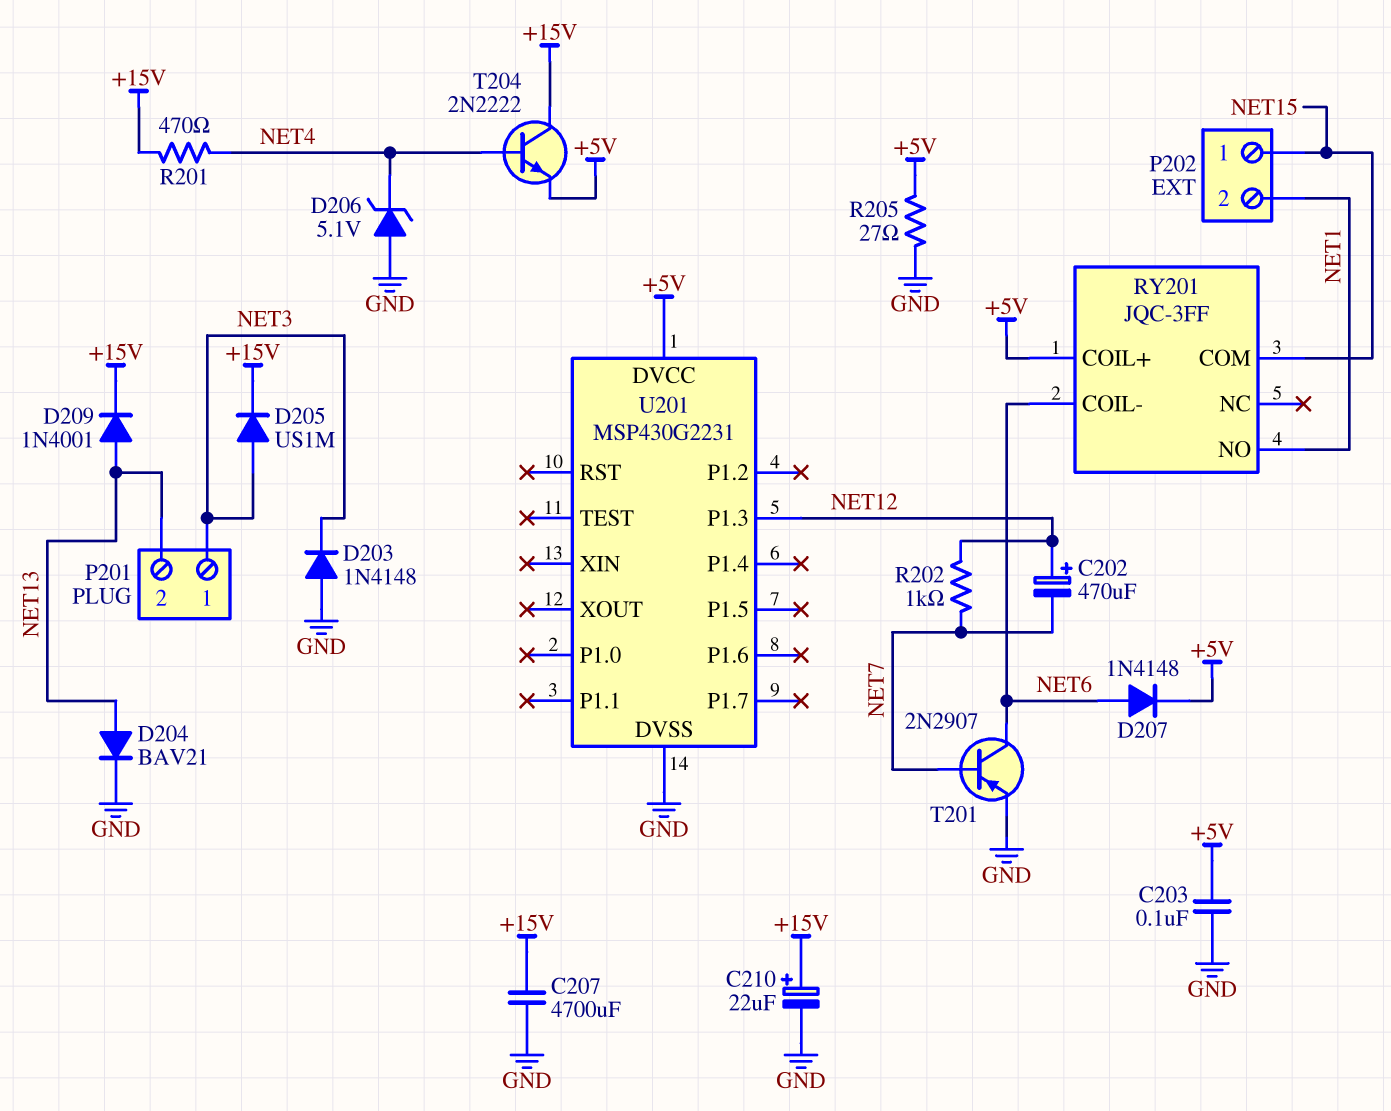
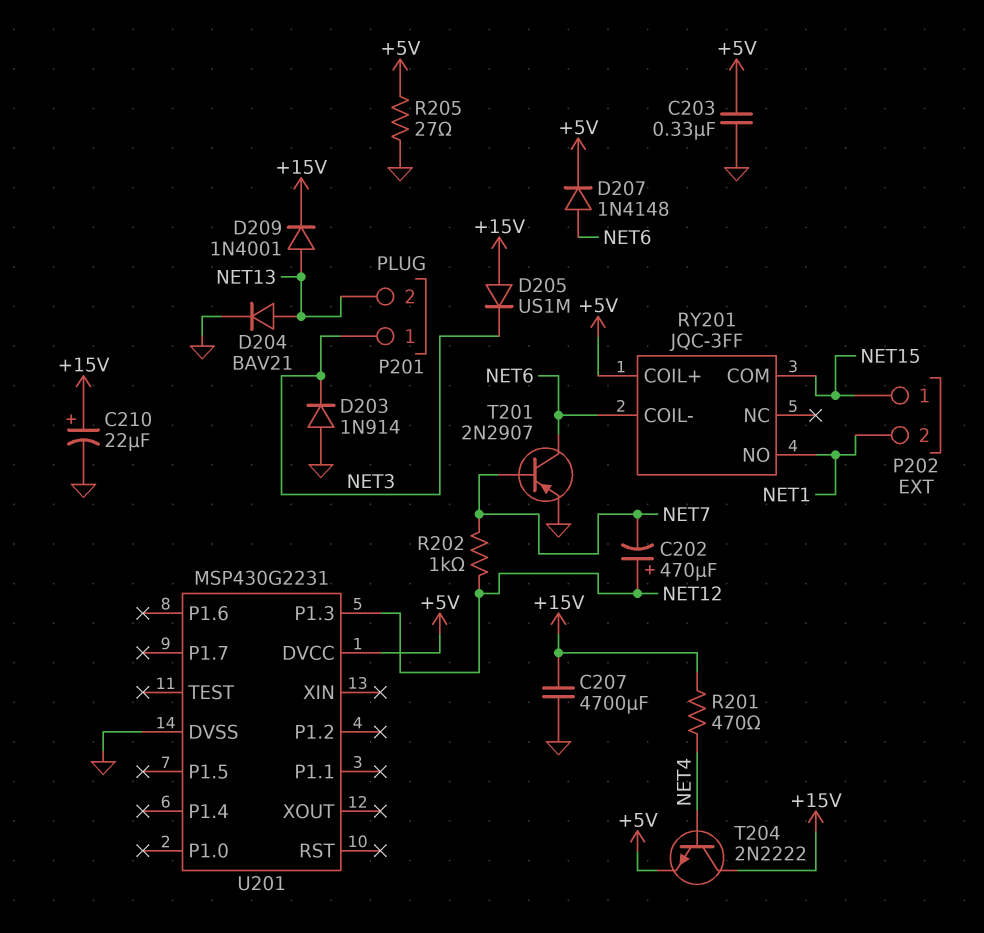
C203: 100nF (+5V, GND) -> 330nF (+5V, GND)
D203: diode 1N4148 (A GND, K NET3) -> diode 1N914 (A GND, K NET3)
D205: diode US1M (A NET3, K +15V) -> diode US1M (A +15V, K NET3)
D206: zener 5.1V (A GND, K NET4) -> none

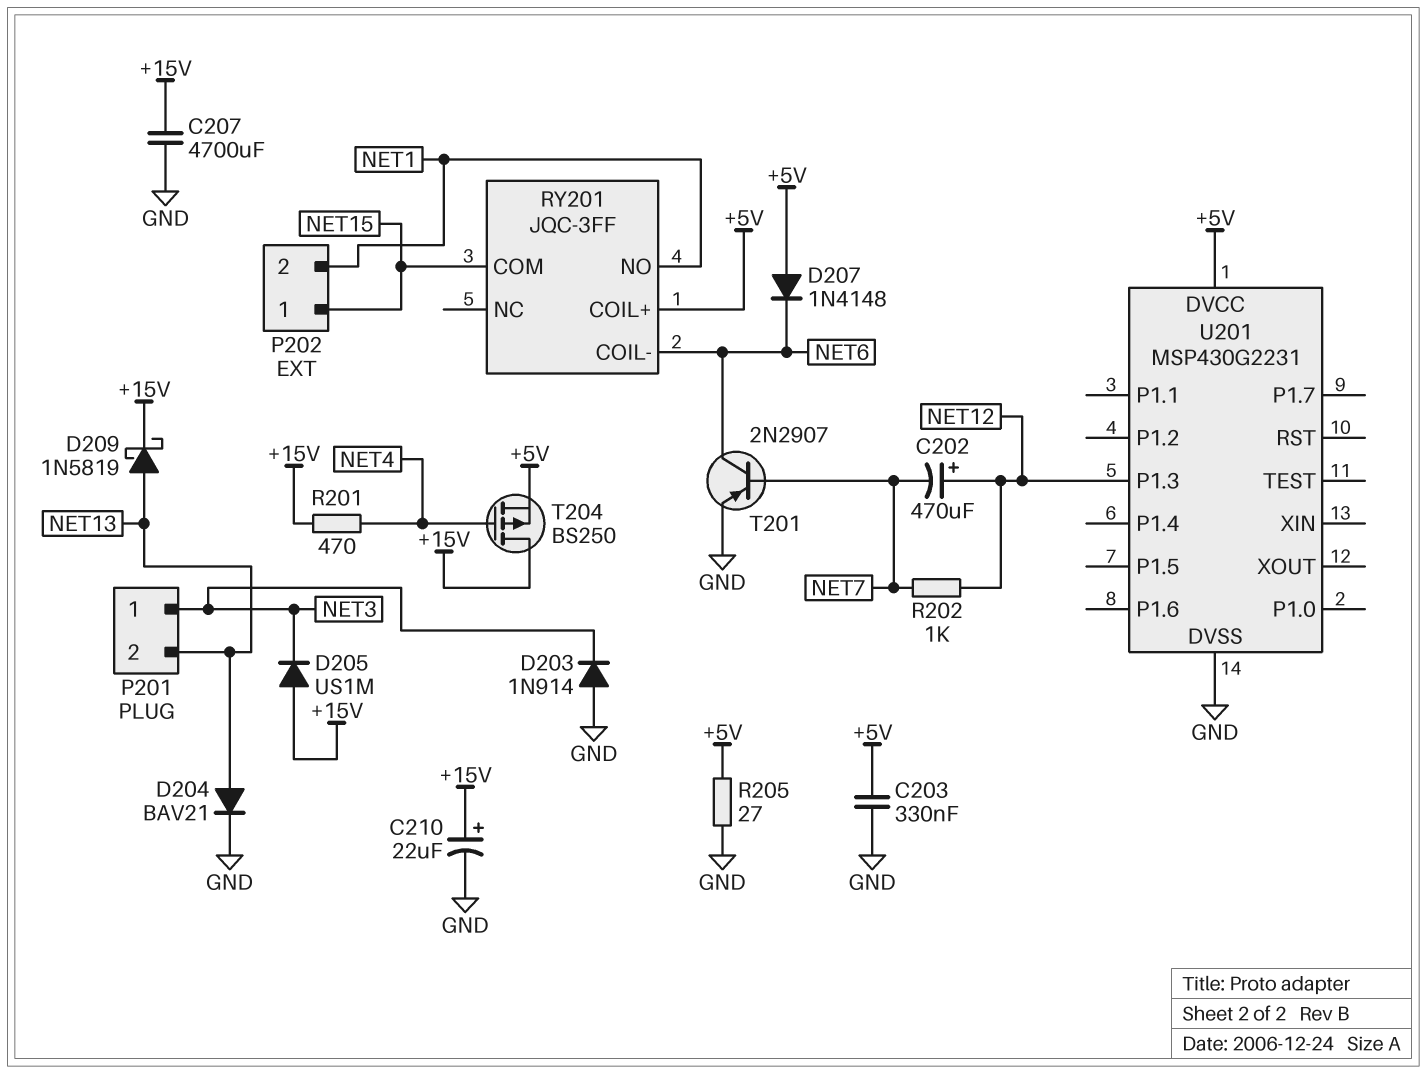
D207: diode 1N4148 (A NET6, K +5V) -> diode 1N4148 (A +5V, K NET6)
D209: diode 1N4001 (A NET13, K +15V) -> schottky 1N5819 (A NET13, K +15V)
T204: NPN 2N2222 (B NET4, C +15V, E +5V) -> PMOS BS250 (G NET4, D +15V, S +5V)

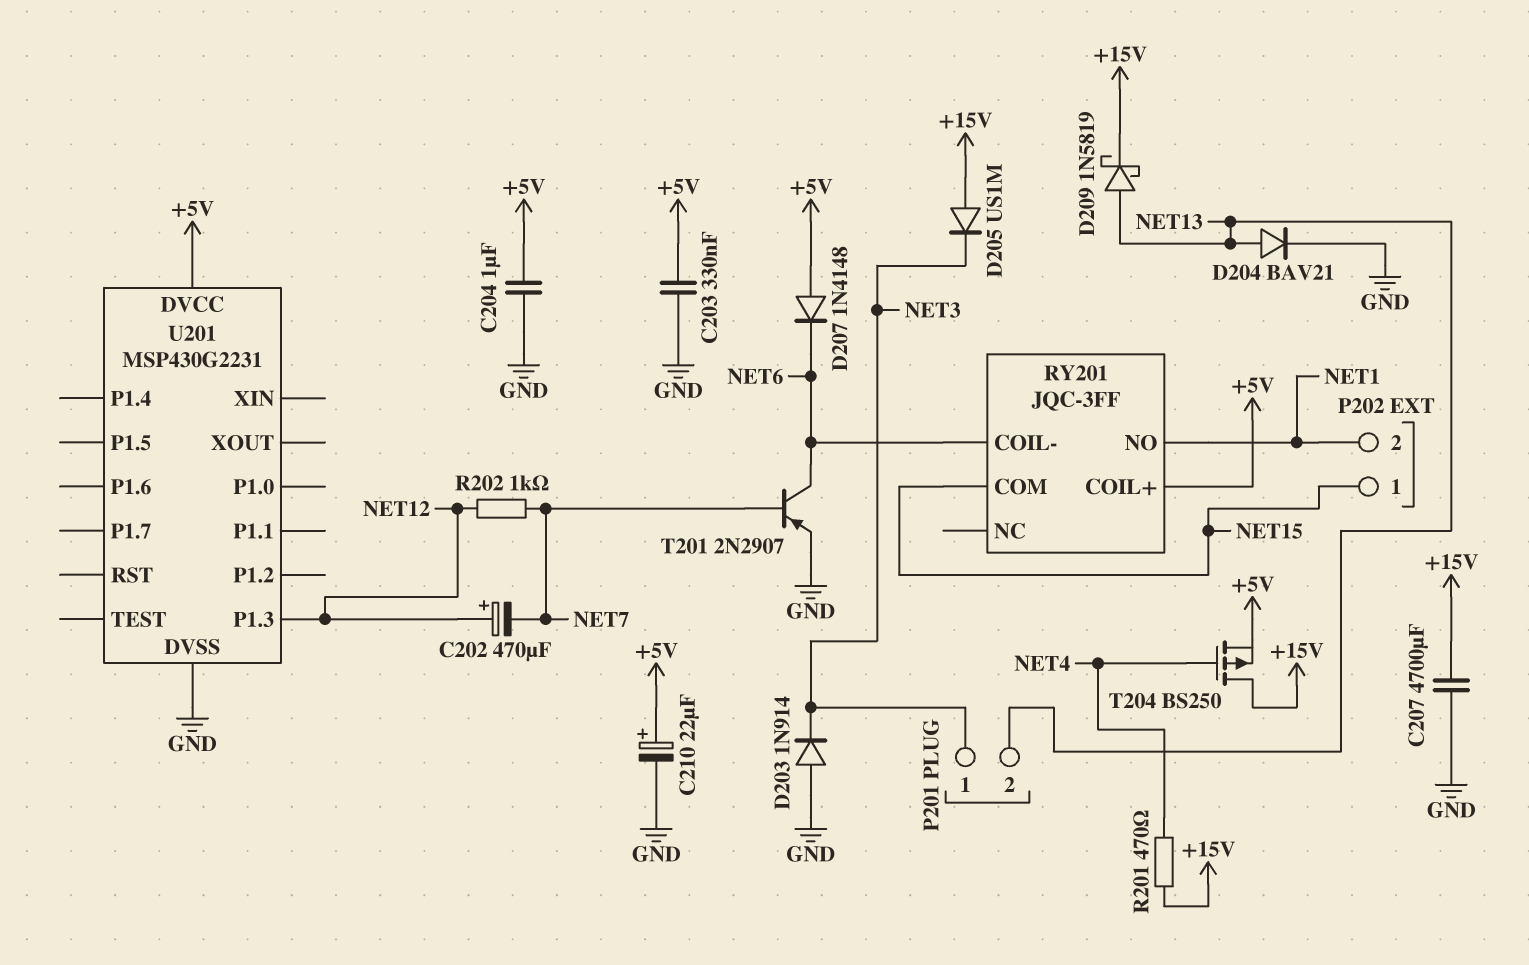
C204: none -> 1uF (+5V, GND)
C210: 22uF (plus +15V, minus GND) -> 22uF (plus +5V, minus GND)
R205: 27 (+5V, GND) -> none

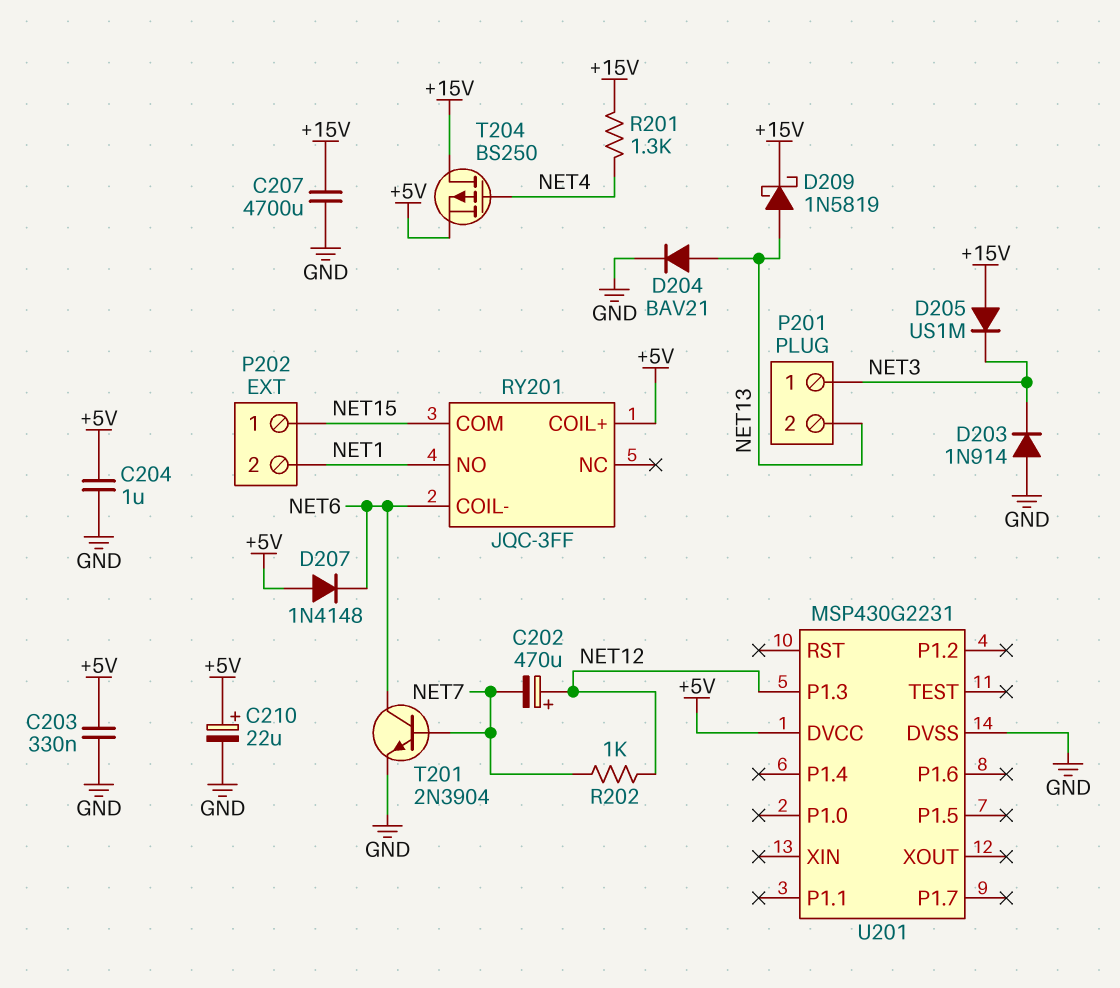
R201: 470 (+15V, NET4) -> 1.3k (+15V, NET4)
T201: PNP 2N2907 (B NET7, C NET6, E GND) -> NPN 2N3904 (B NET7, C NET6, E GND)

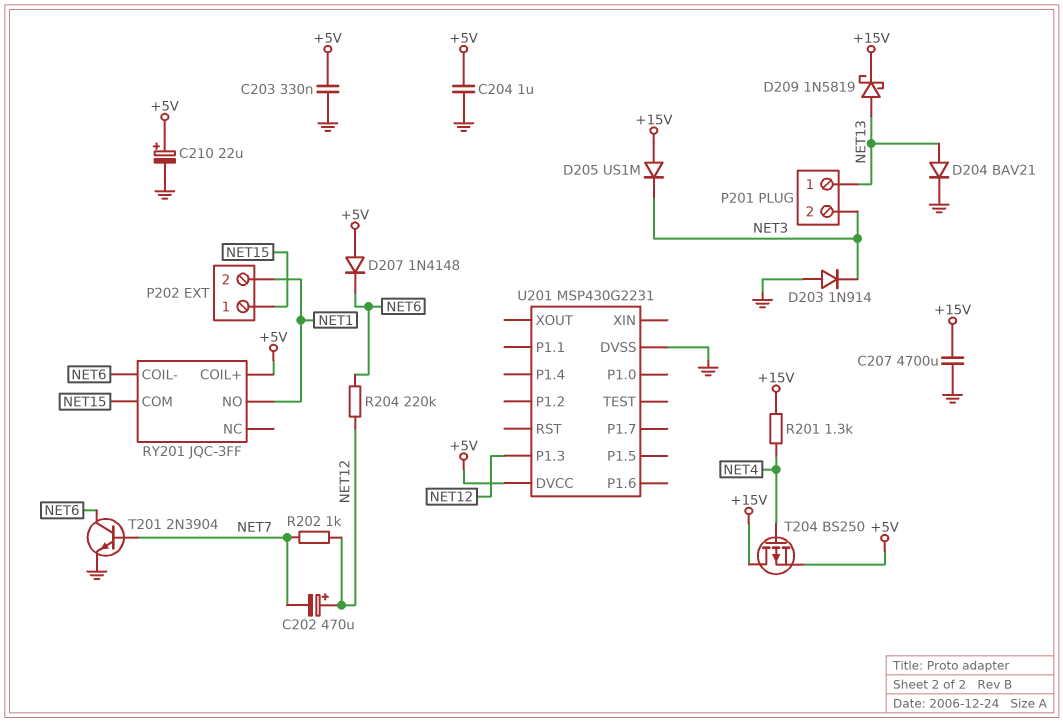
P201 pin 1: NET3 -> NET13
P201 pin 2: NET13 -> NET3
R204: none -> 220k (NET6, NET12)

